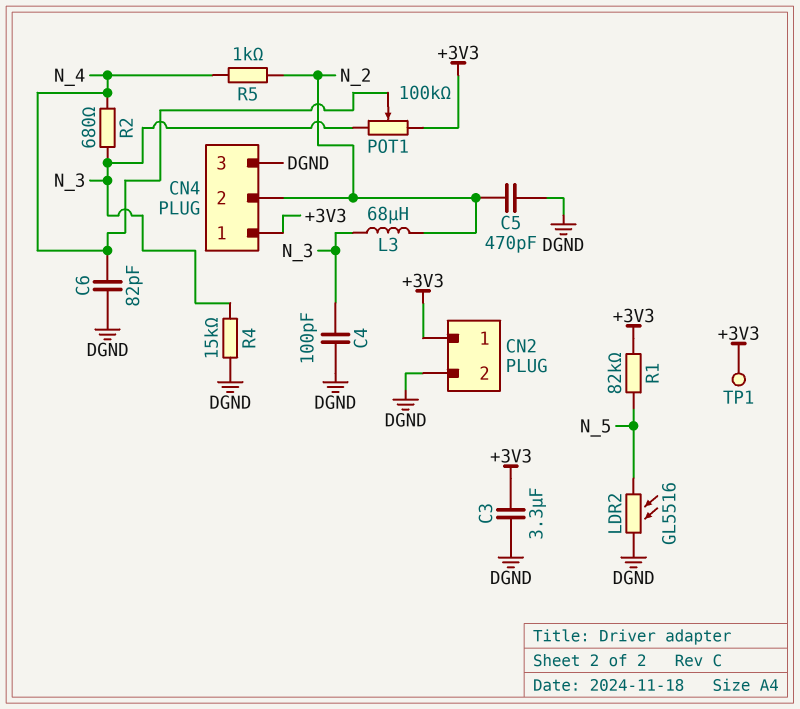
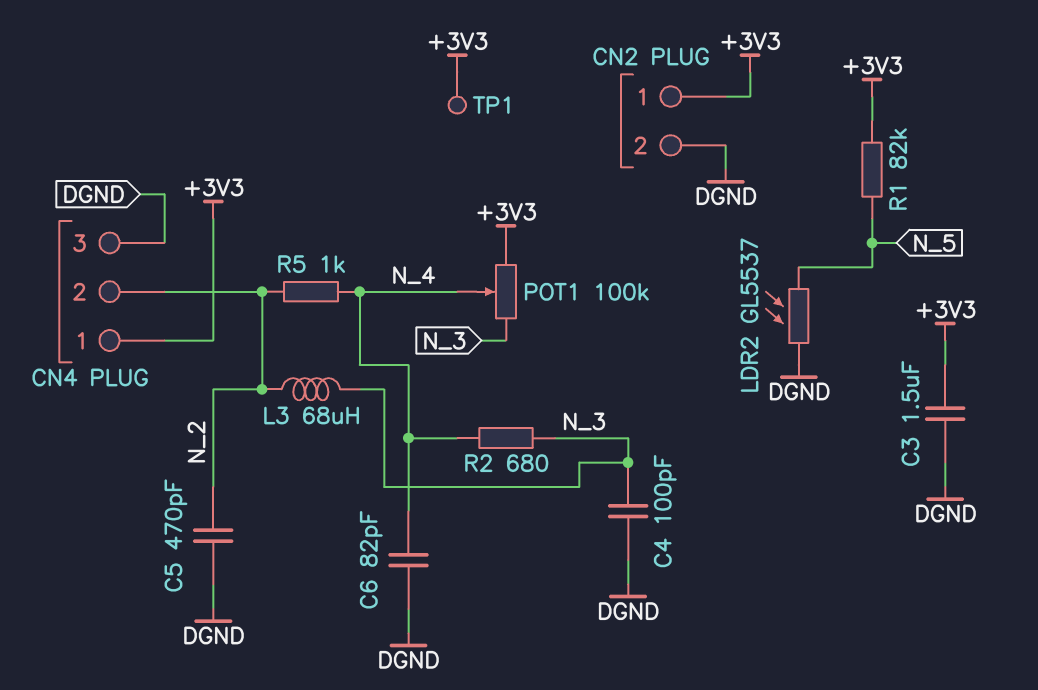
C3: 3.3uF (+3V3, DGND) -> 1.5uF (+3V3, DGND)
LDR2: GL5516 (DGND, N_5) -> GL5537 (DGND, N_5)
R4: 15k (DGND, N_3) -> none

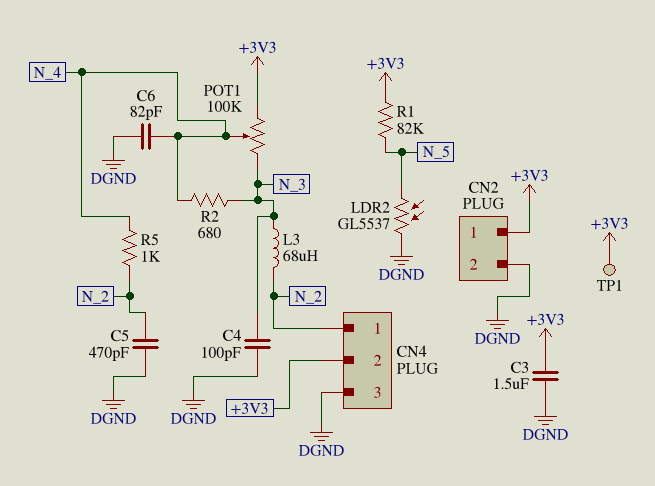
CN4 pin 1: +3V3 -> N_2
CN4 pin 2: N_2 -> +3V3

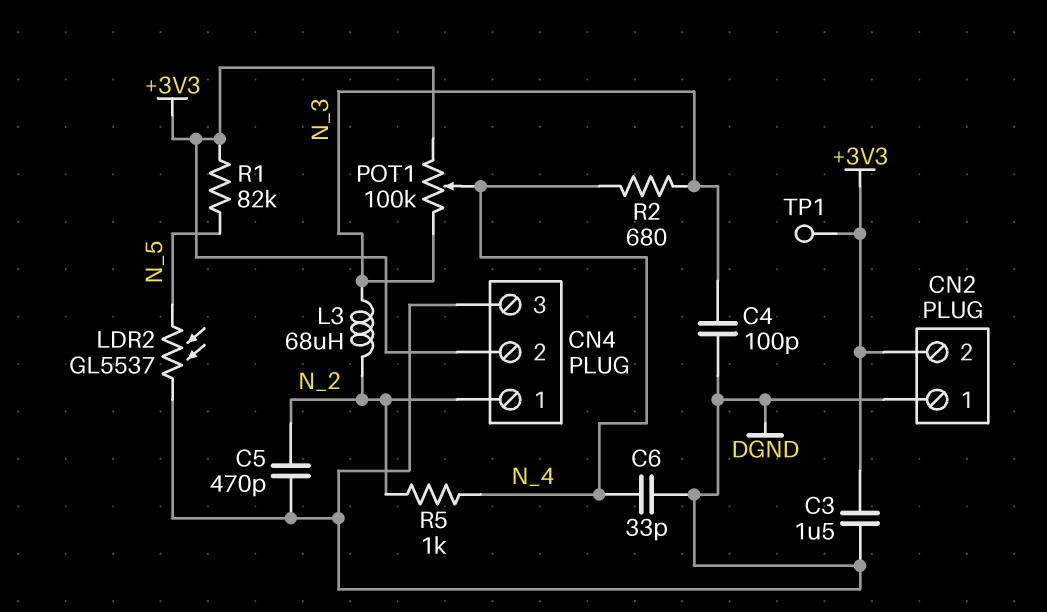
C6: 82pF (DGND, N_4) -> 33pF (DGND, N_4)
CN2 pin 1: +3V3 -> DGND
CN2 pin 2: DGND -> +3V3

